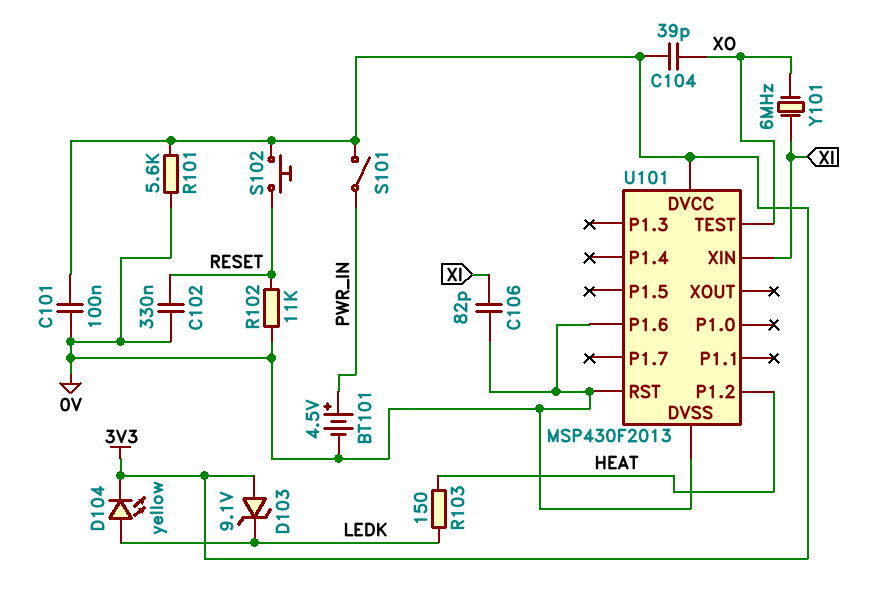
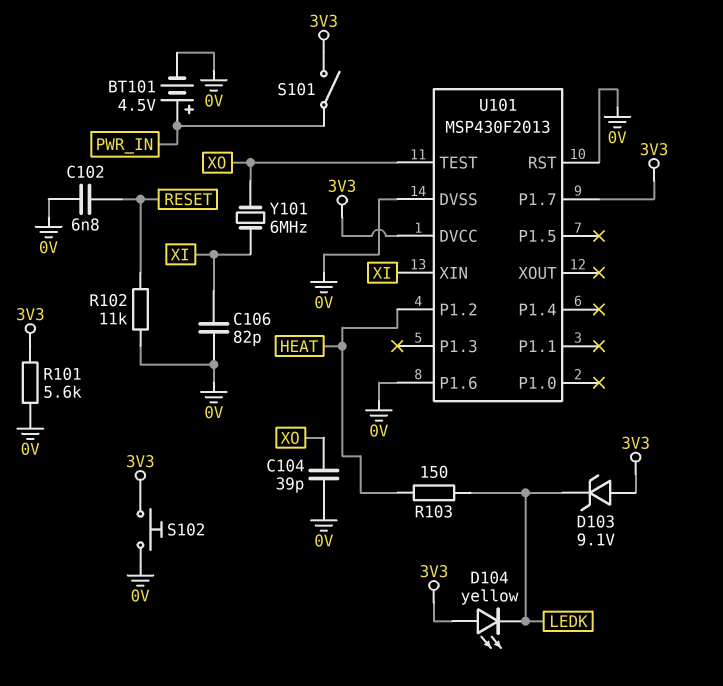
C101: 100nF (0V, 3V3) -> none
C102: 330nF (0V, RESET) -> 6.8nF (0V, RESET)
C104: 39pF (3V3, XO) -> 39pF (0V, XO)
D104: LED yellow (A LEDK, K 3V3) -> LED yellow (A 3V3, K LEDK)
S102: button (3V3, RESET) -> button (0V, 3V3)
U101 pin P1.7: none -> 3V3

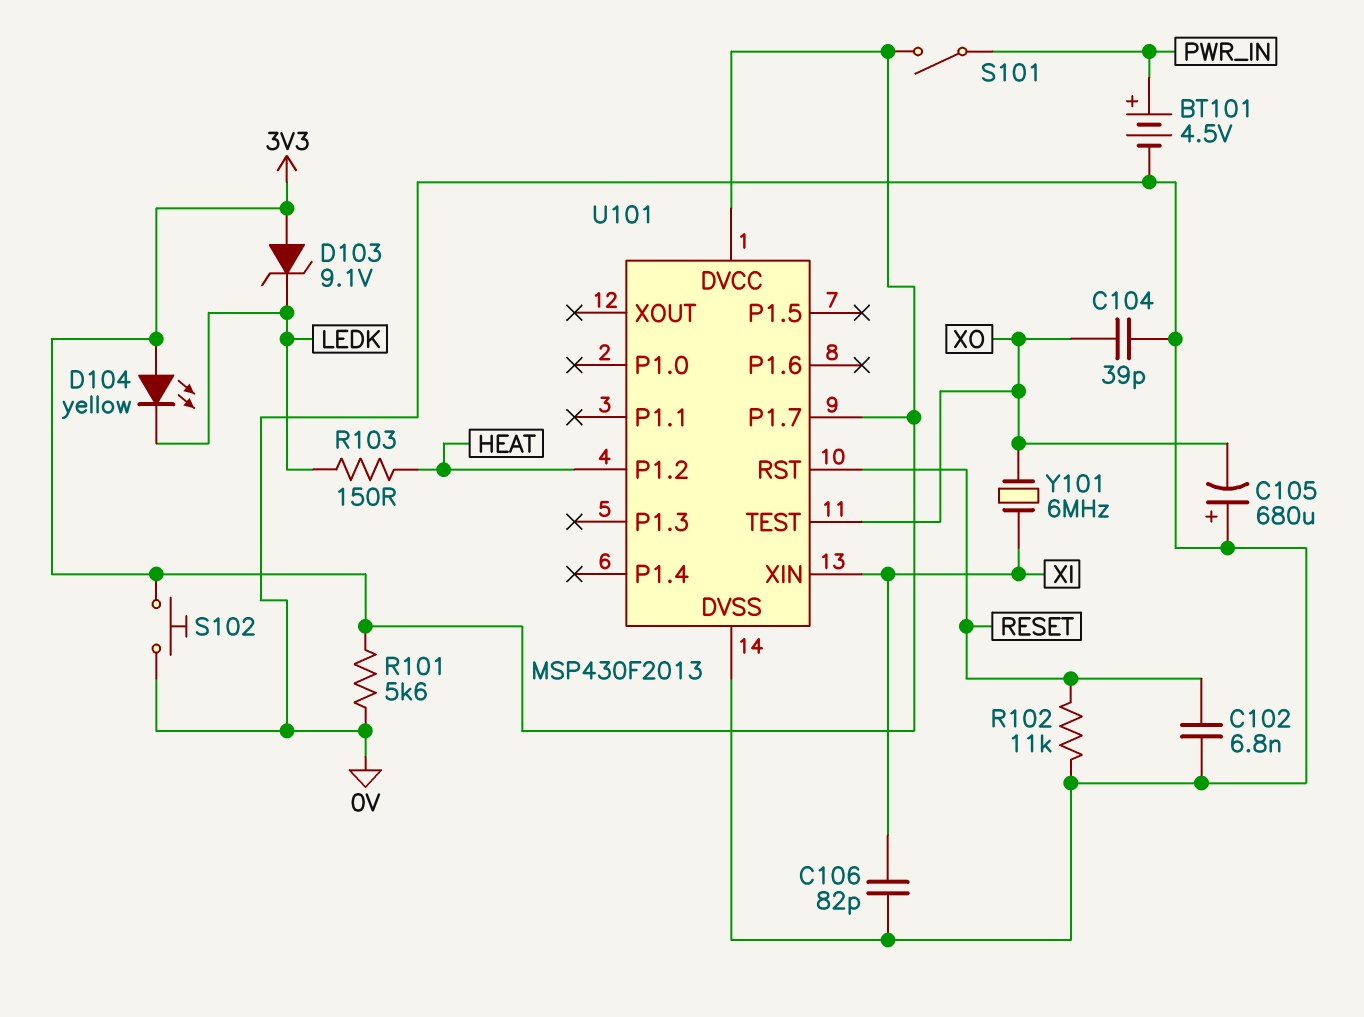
C105: none -> 680uF (plus 0V, minus XO)
U101 pin P1.6: 0V -> none
U101 pin RST: 0V -> RESET

